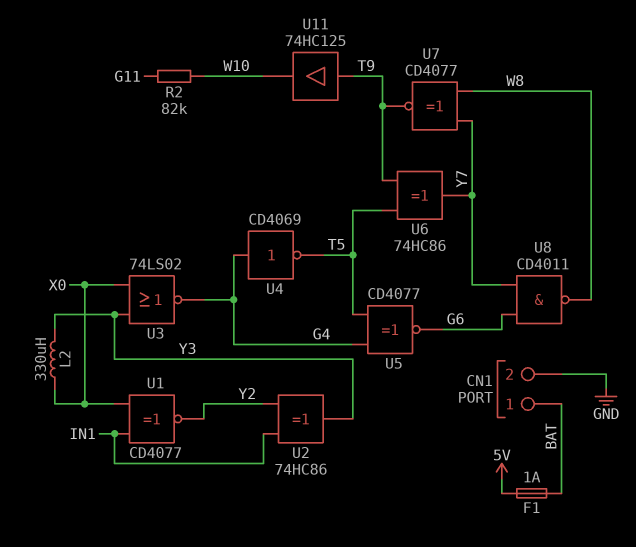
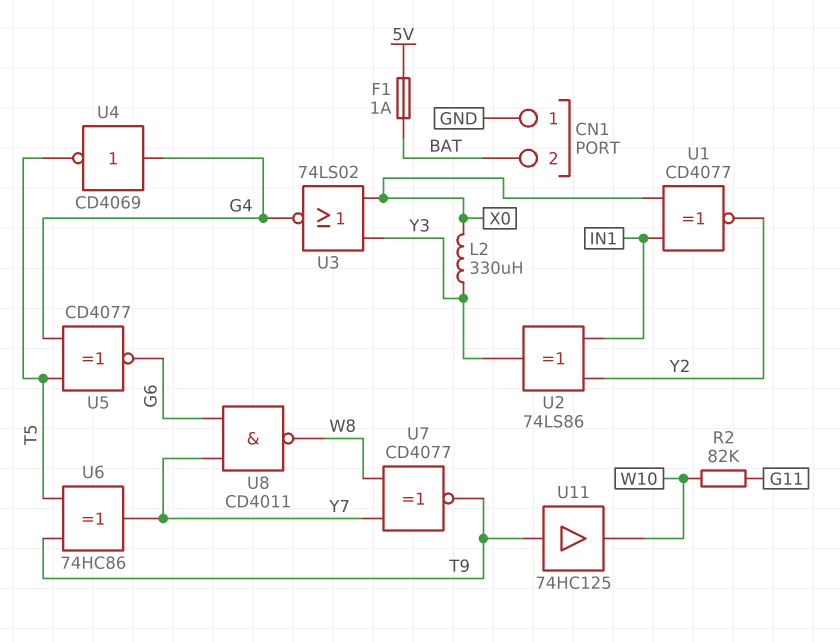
CN1 pin 1: BAT -> GND
CN1 pin 2: GND -> BAT
U2: XOR 74HC86 (in IN1, in Y2, out Y3) -> XOR 74LS86 (in IN1, in Y2, out Y3)

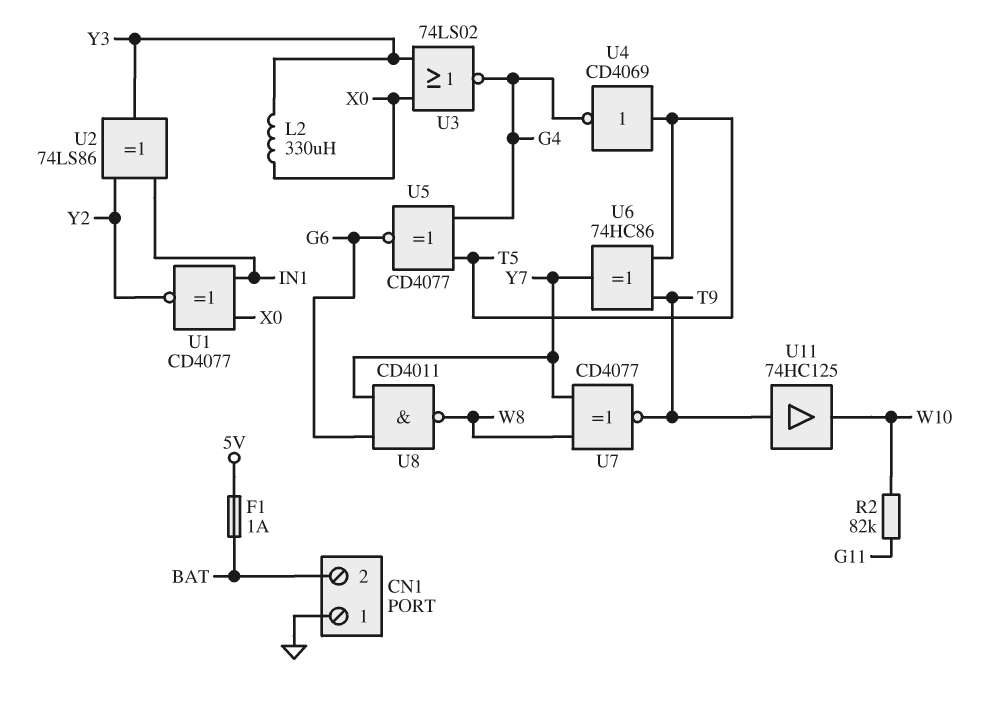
U4: NOT CD4069 (in G4, out T5) -> NOT CD4069 (in T5, out G4)

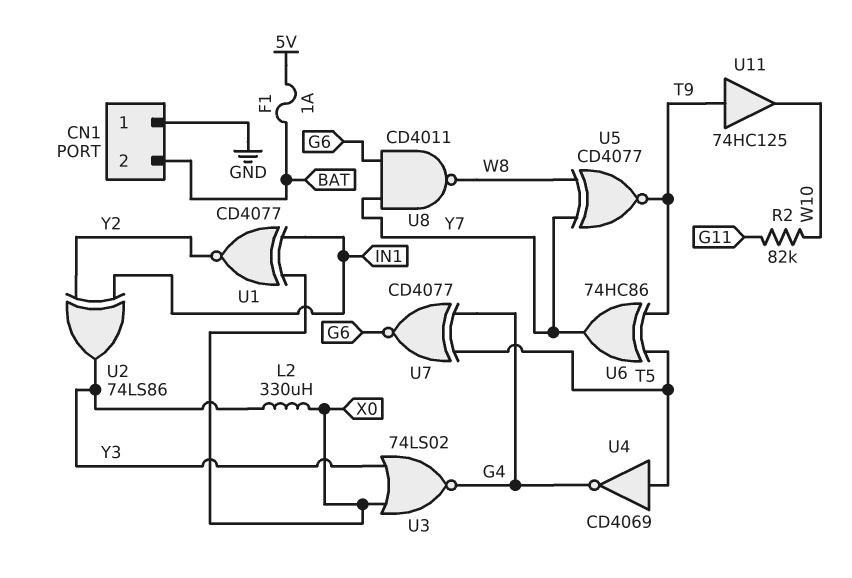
U5: XNOR CD4077 (in G4, in T5, out G6) -> XNOR CD4077 (in W8, in Y7, out T9)
U7: XNOR CD4077 (in W8, in Y7, out T9) -> XNOR CD4077 (in G4, in T5, out G6)

